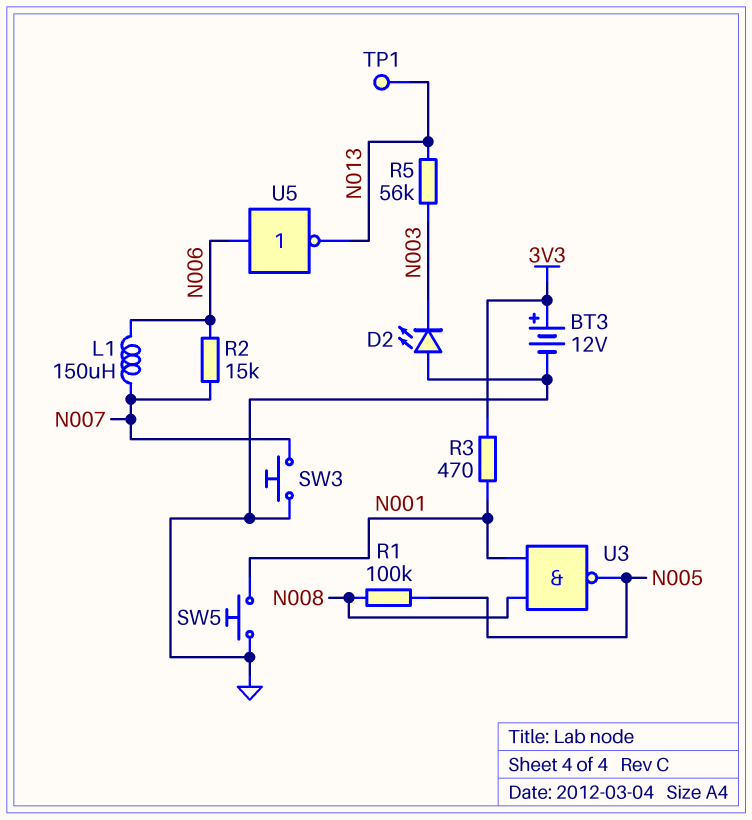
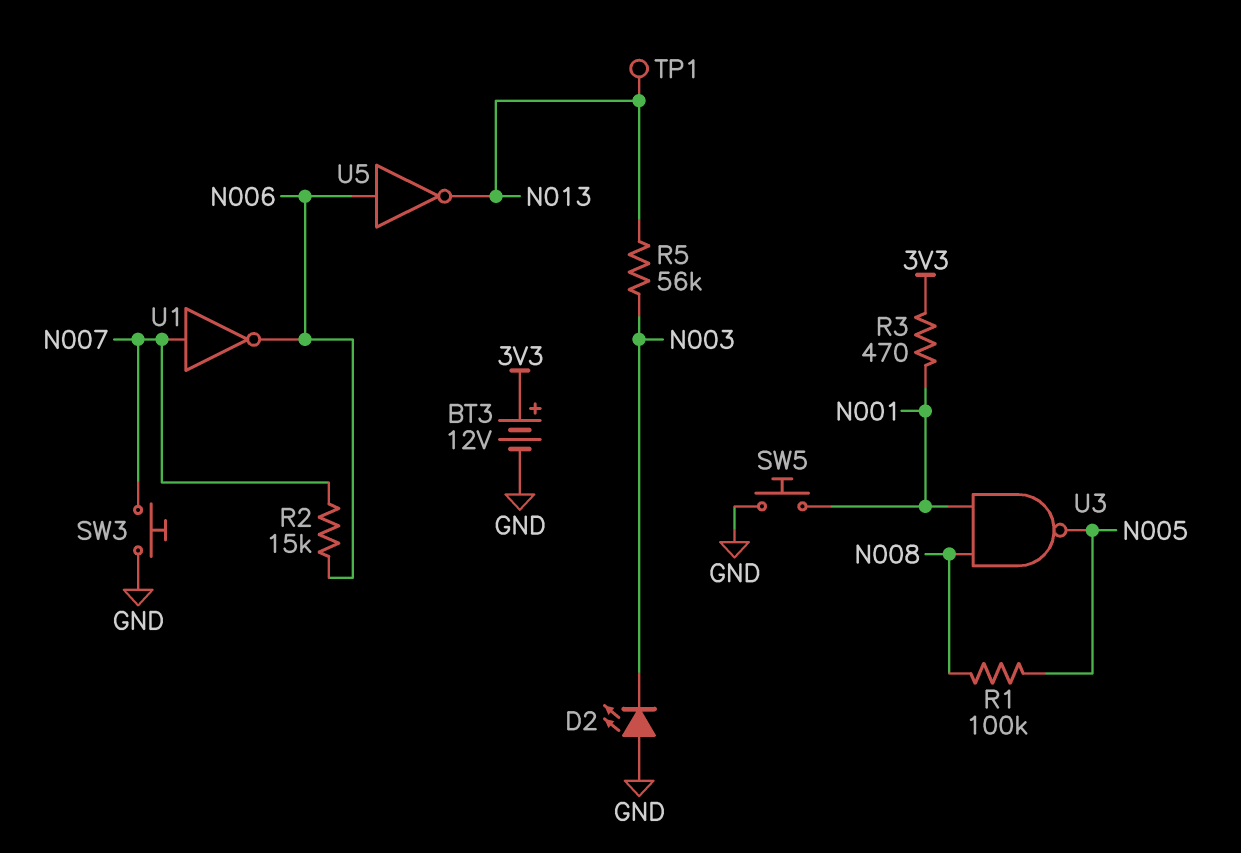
L1: 150uH (N006, N007) -> none
U1: none -> NOT (in N007, out N006)

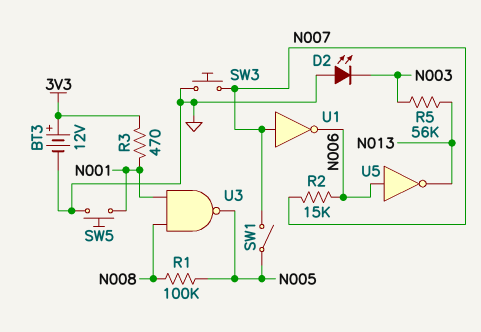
SW1: none -> switch (N005, N007)
TP1: test point (N013) -> none

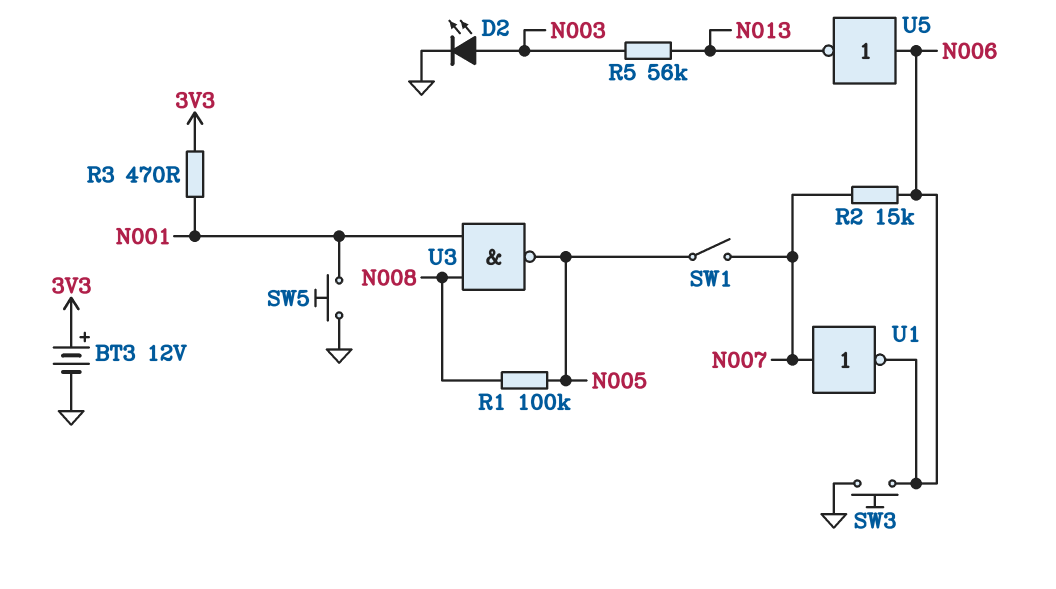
D2: LED (A GND, K N003) -> LED (A N003, K GND)
SW3: button (GND, N007) -> button (GND, N006)

